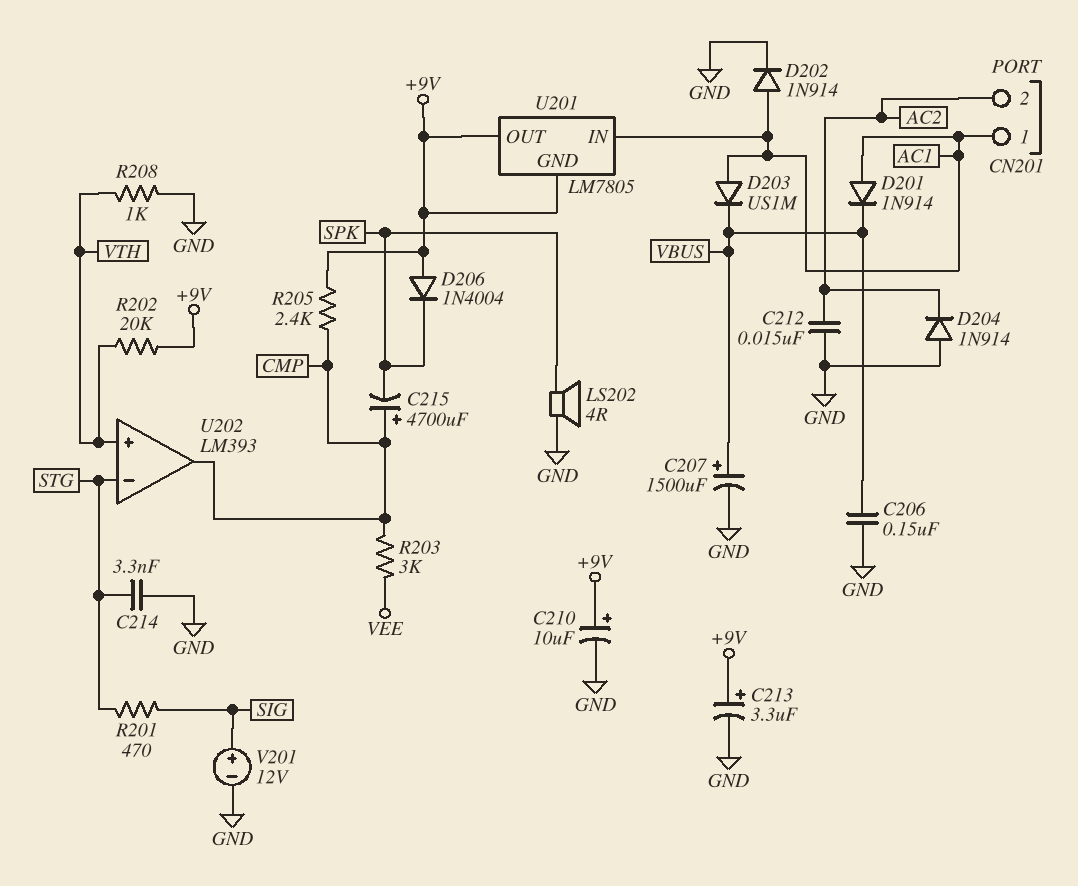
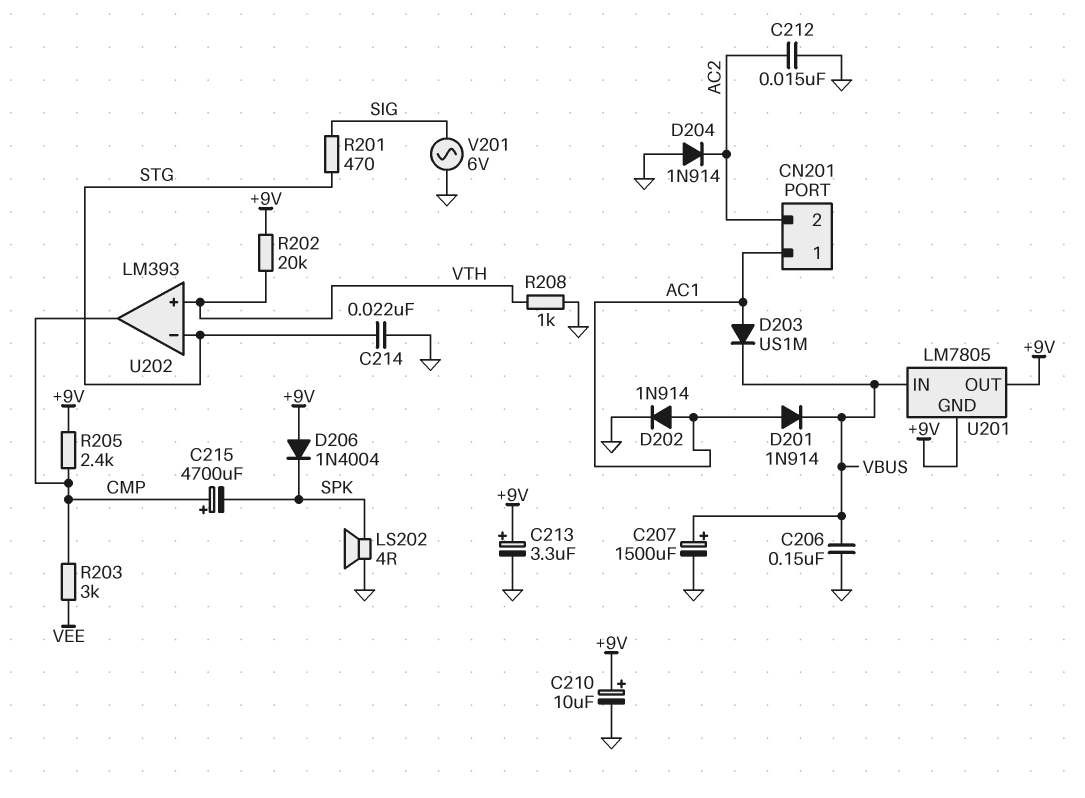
C214: 3.3nF (GND, STG) -> 22nF (GND, STG)
U201 pin IN: AC1 -> VBUS
V201: 12V (plus SIG, minus GND) -> AC 6V (GND, SIG)

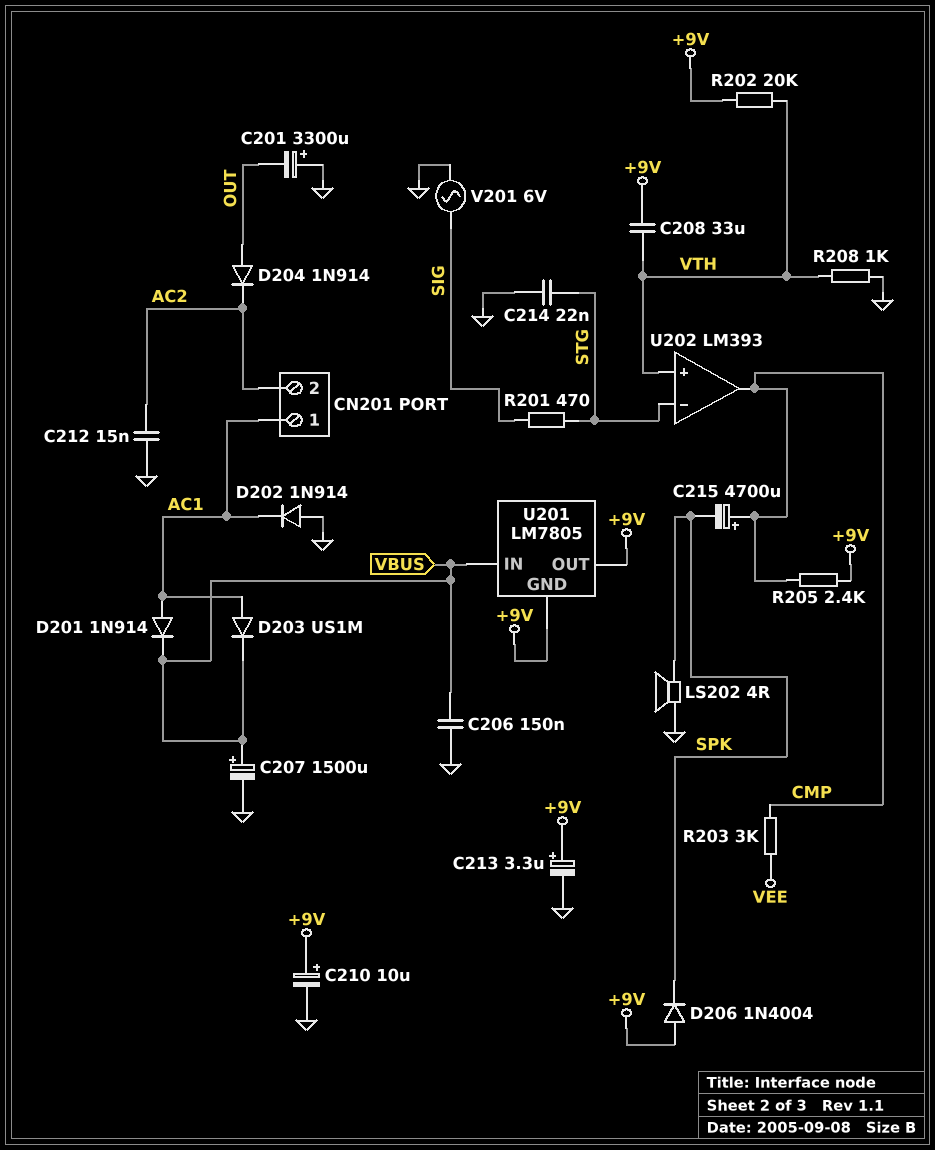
C201: none -> 3300uF (plus GND, minus OUT)
C208: none -> 33uF (+9V, VTH)
D202: diode 1N914 (A AC1, K GND) -> diode 1N914 (A GND, K AC1)
D204: diode 1N914 (A GND, K AC2) -> diode 1N914 (A OUT, K AC2)

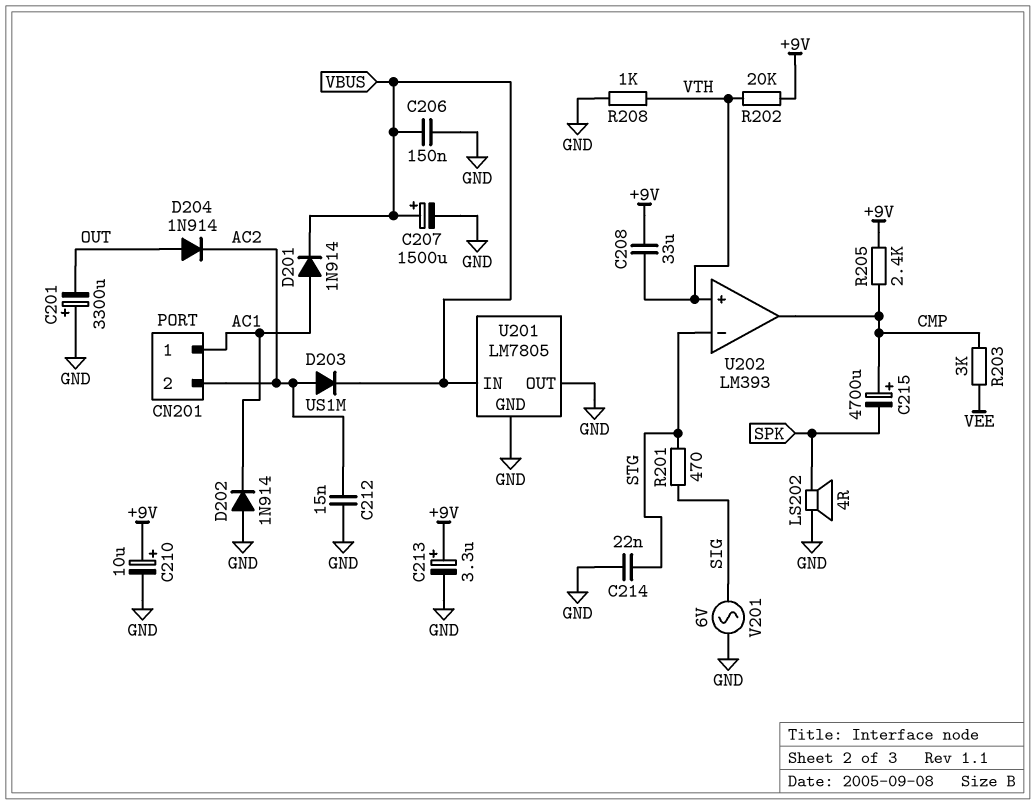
D203: diode US1M (A AC1, K VBUS) -> diode US1M (A AC2, K VBUS)
D206: diode 1N4004 (A +9V, K SPK) -> none
U201 pin GND: +9V -> GND
U201 pin OUT: +9V -> GND

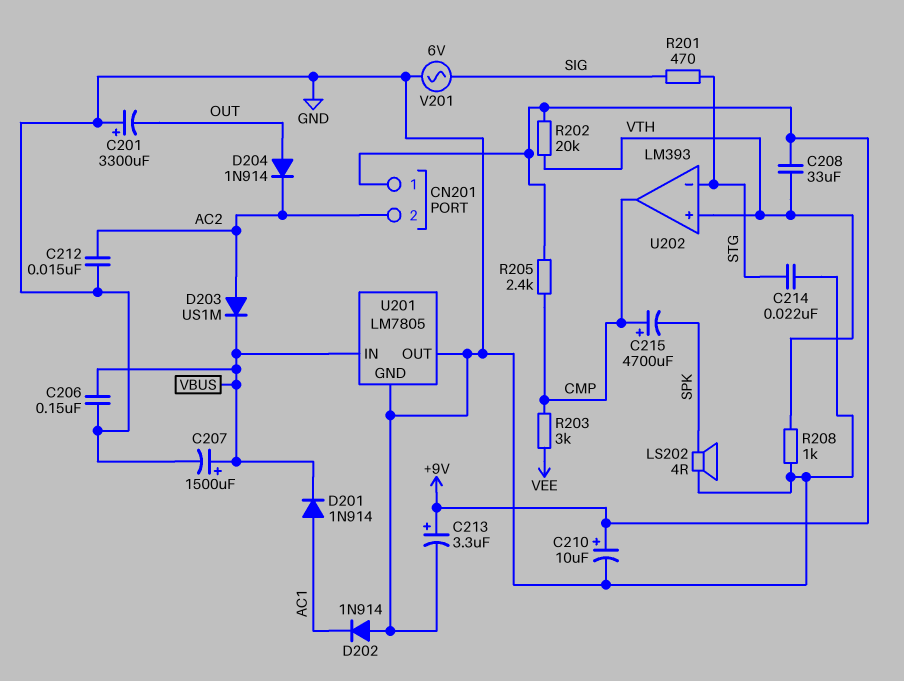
CN201 pin 1: AC1 -> +9V

